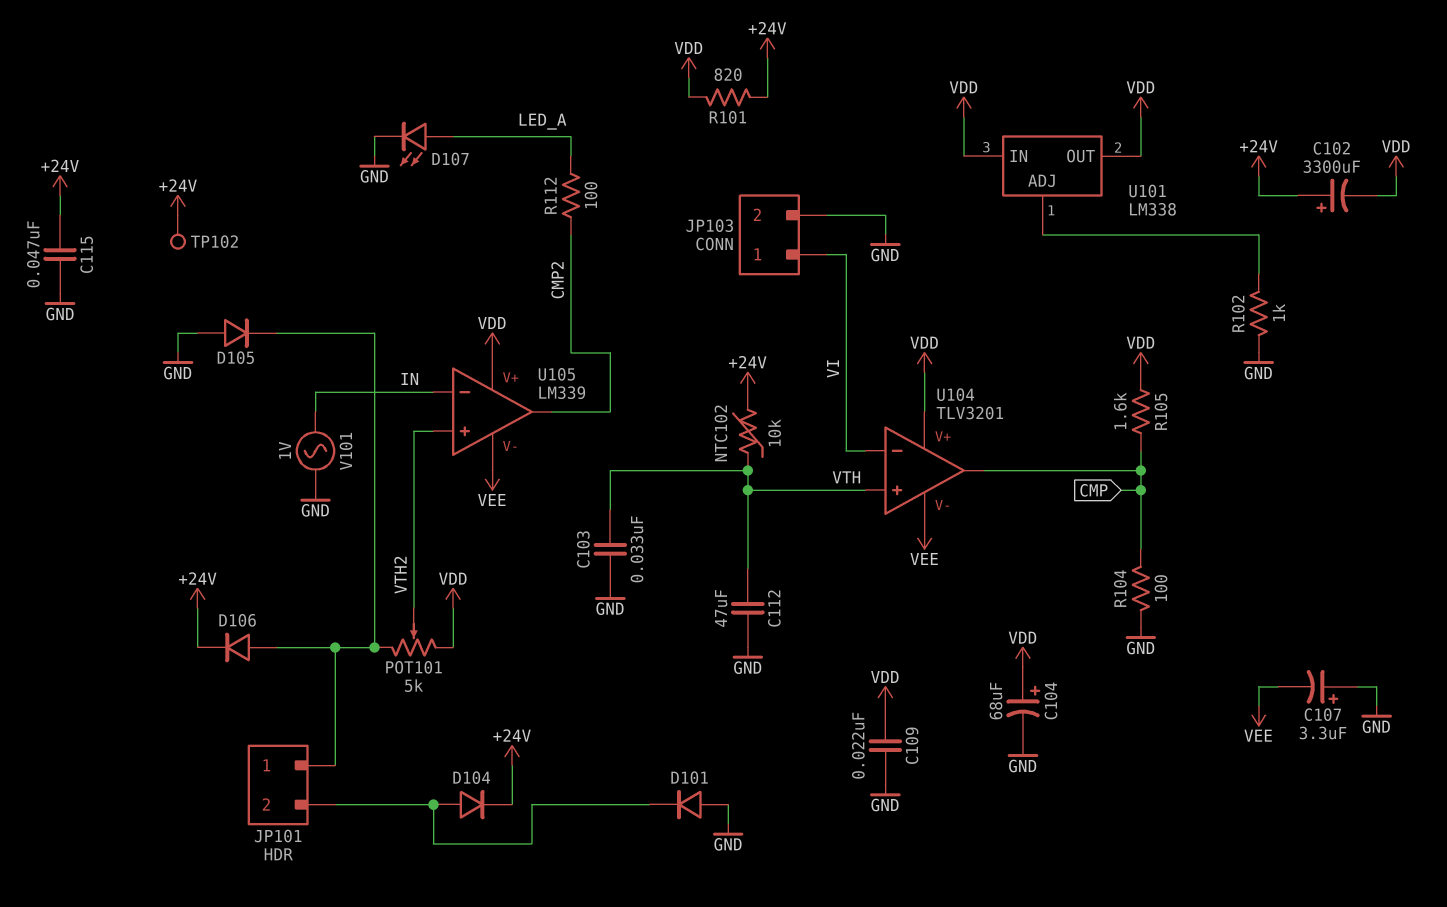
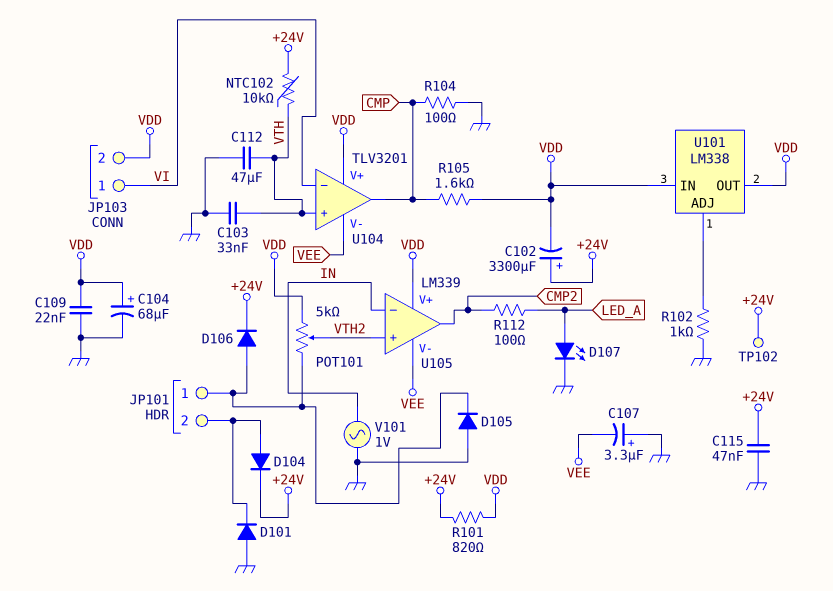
JP103 pin 2: GND -> VDD

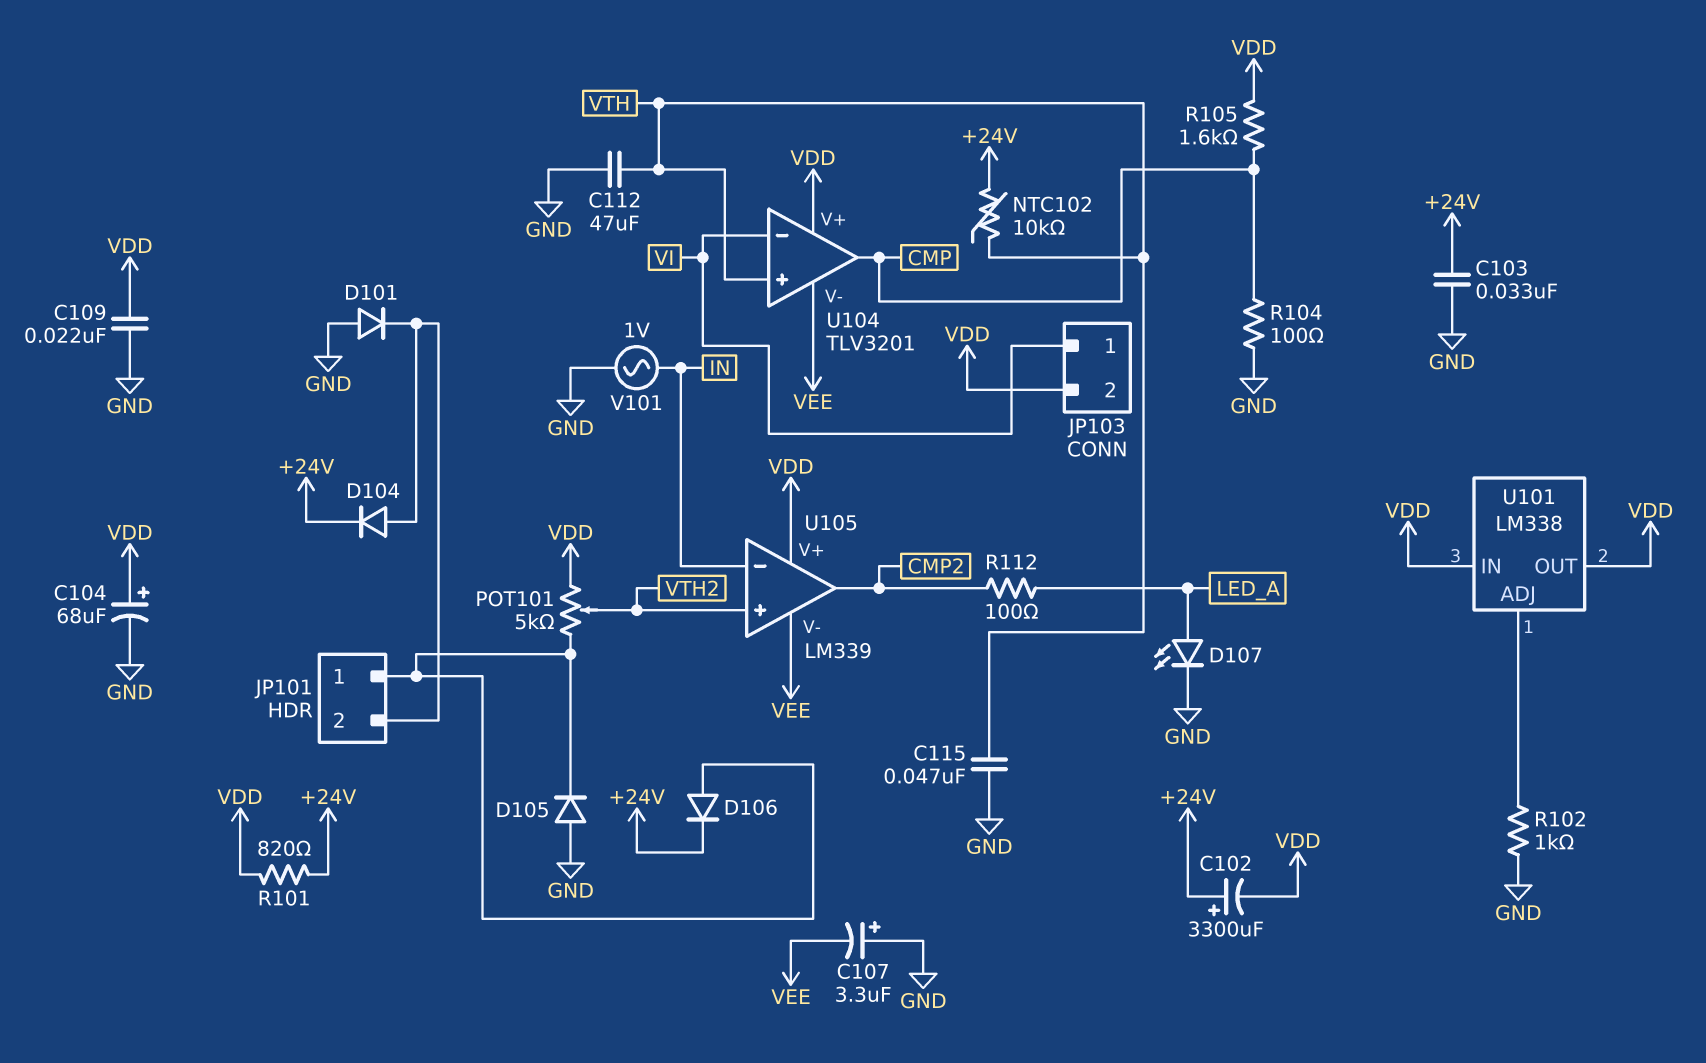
C103: 33nF (GND, VTH) -> 33nF (+24V, GND)
C115: 47nF (+24V, GND) -> 47nF (GND, VTH)
TP102: test point (+24V) -> none

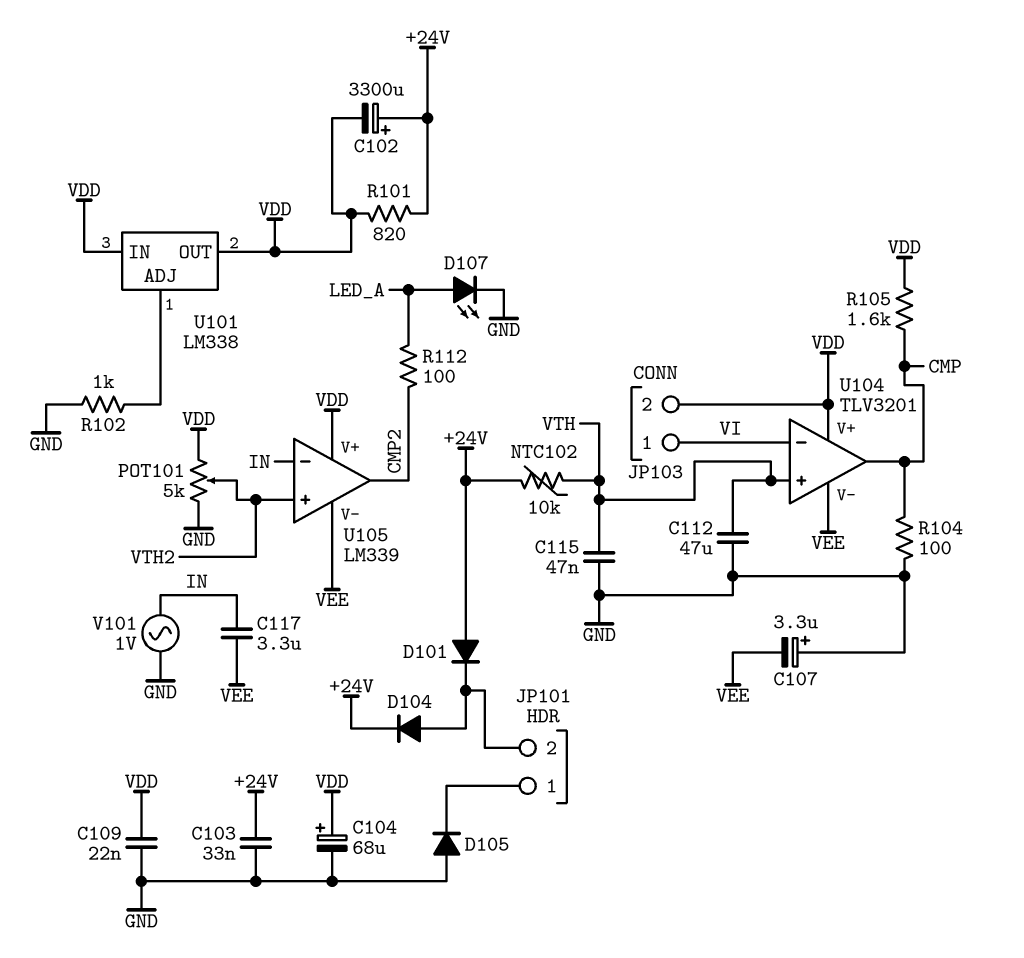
C117: none -> 3.3uF (IN, VEE)
D101: diode (A GND, K JP101/2) -> diode (A +24V, K JP101/2)
D106: diode (A JP101/1, K +24V) -> none
POT101: 5k (JP101/1, VDD, wiper VTH2) -> 5k (GND, VDD, wiper VTH2)

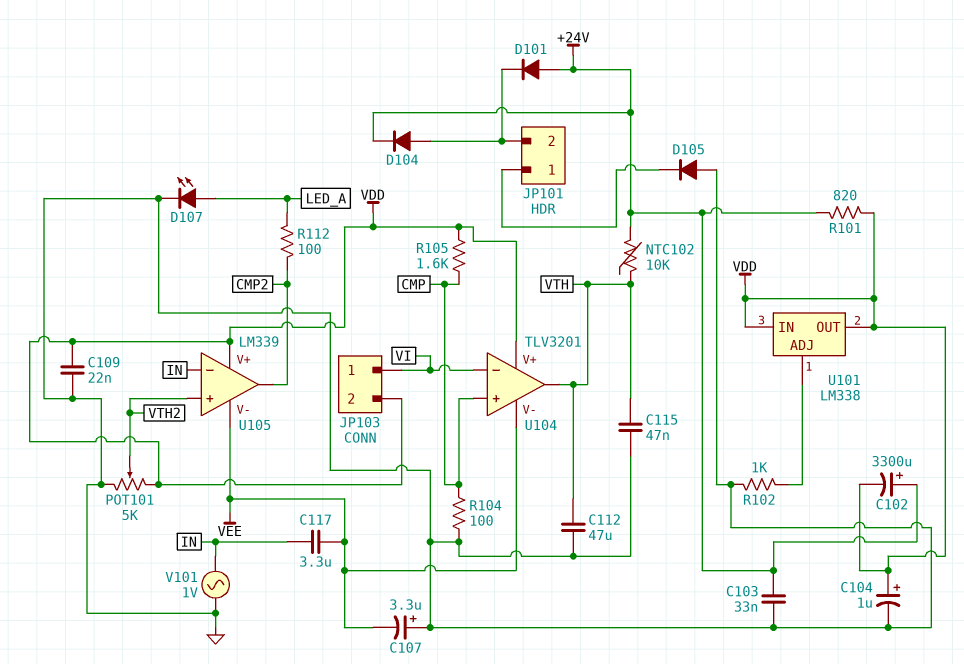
C104: 68uF (plus VDD, minus GND) -> 1uF (plus VDD, minus GND)
U104 pin in+: VTH -> CMP
U104 pin out: CMP -> VTH

